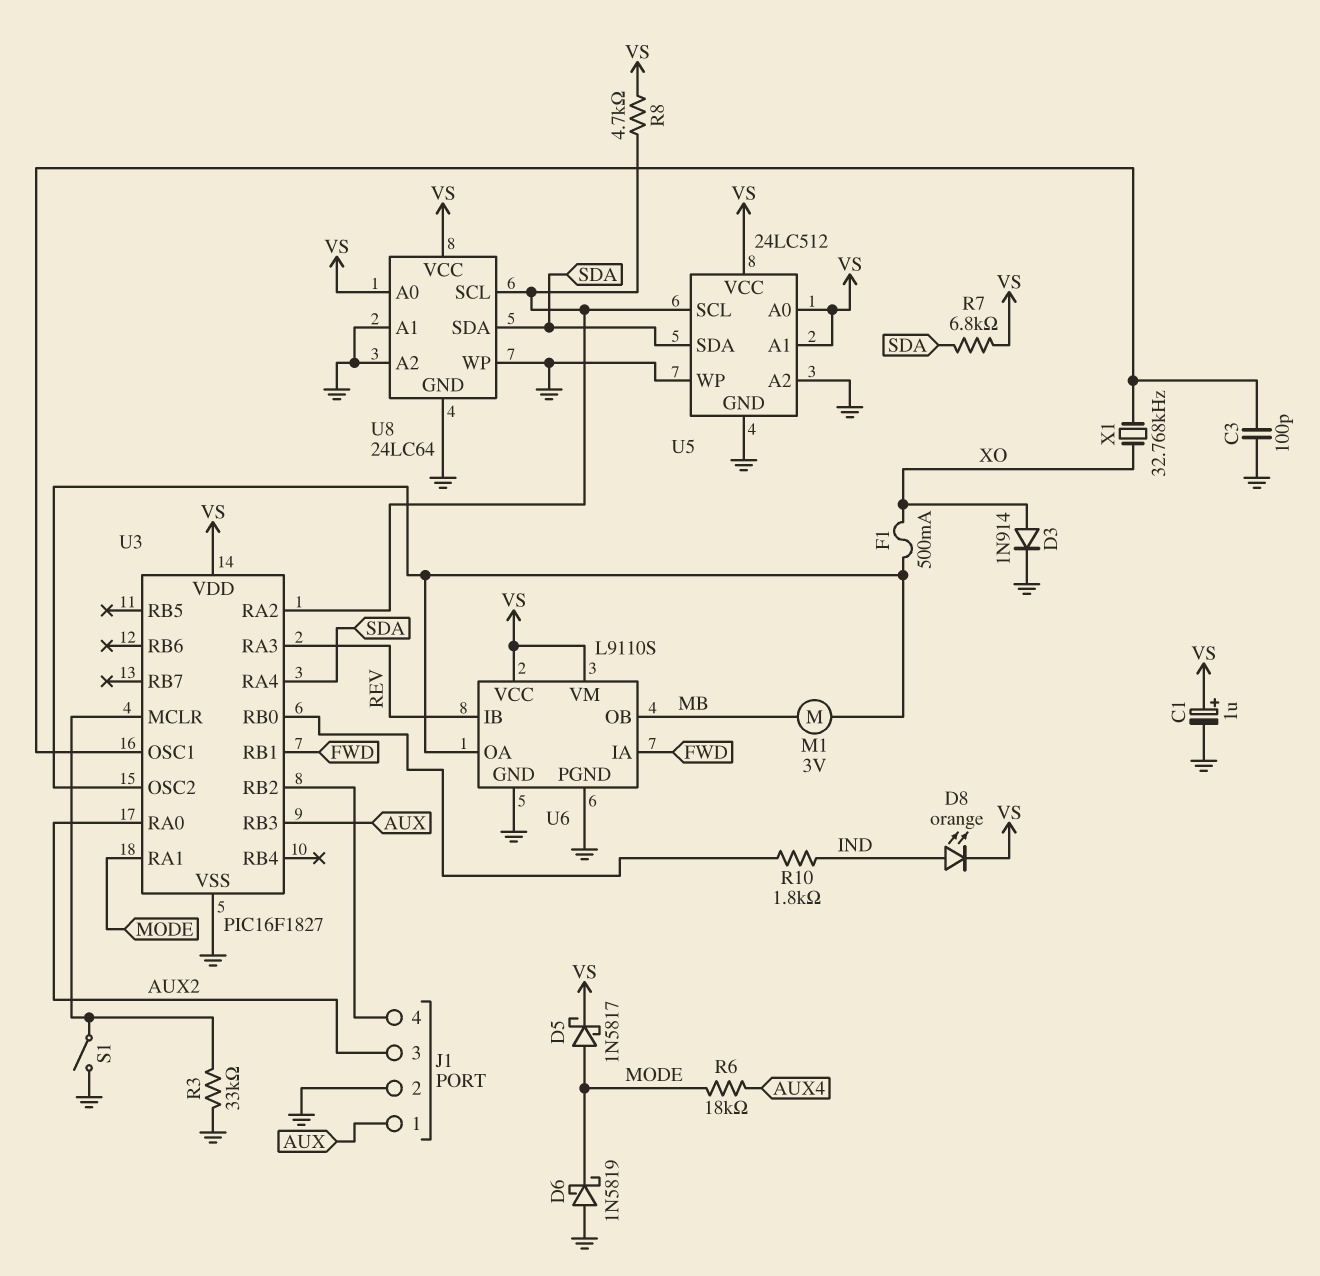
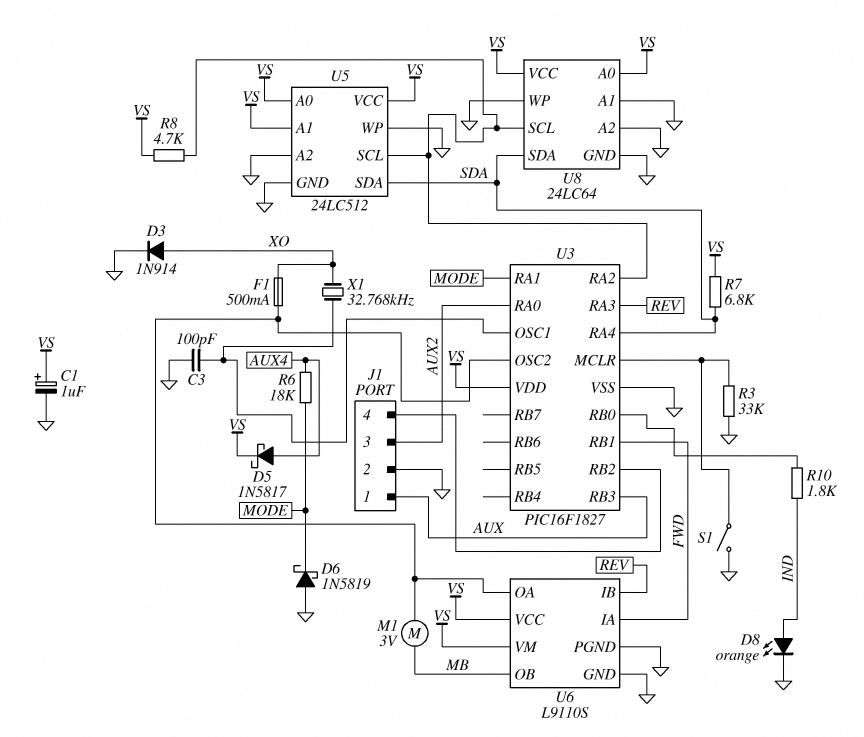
D5: schottky 1N5817 (A MODE, K VS) -> schottky 1N5817 (A AUX4, K VS)
D8: LED orange (A IND, K VS) -> LED orange (A IND, K GND)

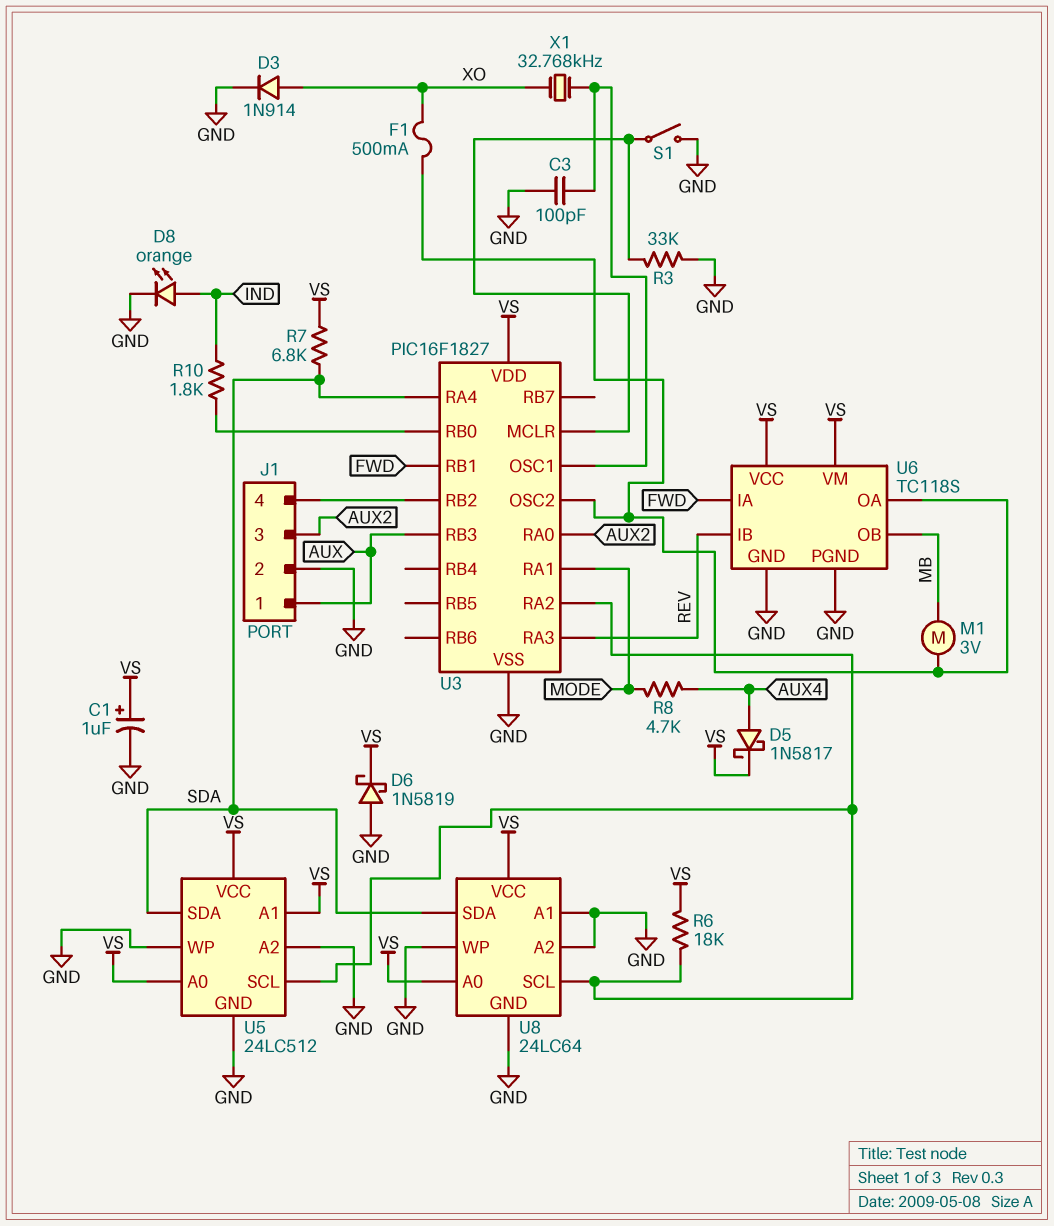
D6: schottky 1N5819 (A GND, K MODE) -> schottky 1N5819 (A GND, K VS)
R6: 18k (AUX4, MODE) -> 18k (U3/RA2, VS)
R8: 4.7k (U3/RA2, VS) -> 4.7k (AUX4, MODE)
U6: L9110S -> TC118S

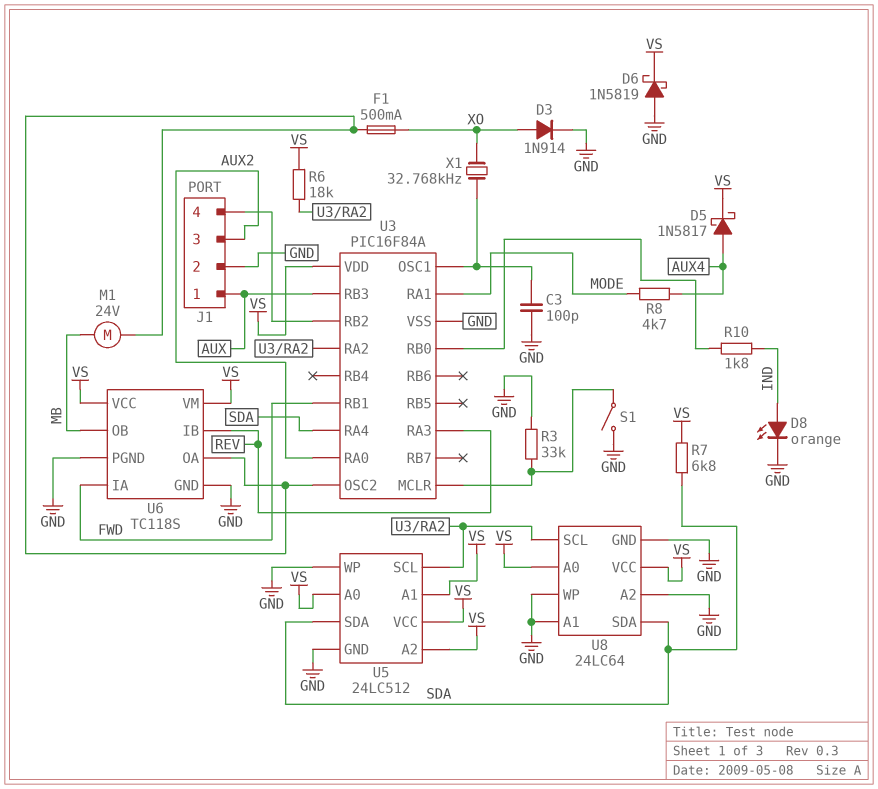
C1: 1uF (plus VS, minus GND) -> none
M1: motor 3V (MB, U3/OSC2) -> motor 24V (MB, U3/OSC2)
U3: PIC16F1827 -> PIC16F84A
U5 pin A2: GND -> VS

